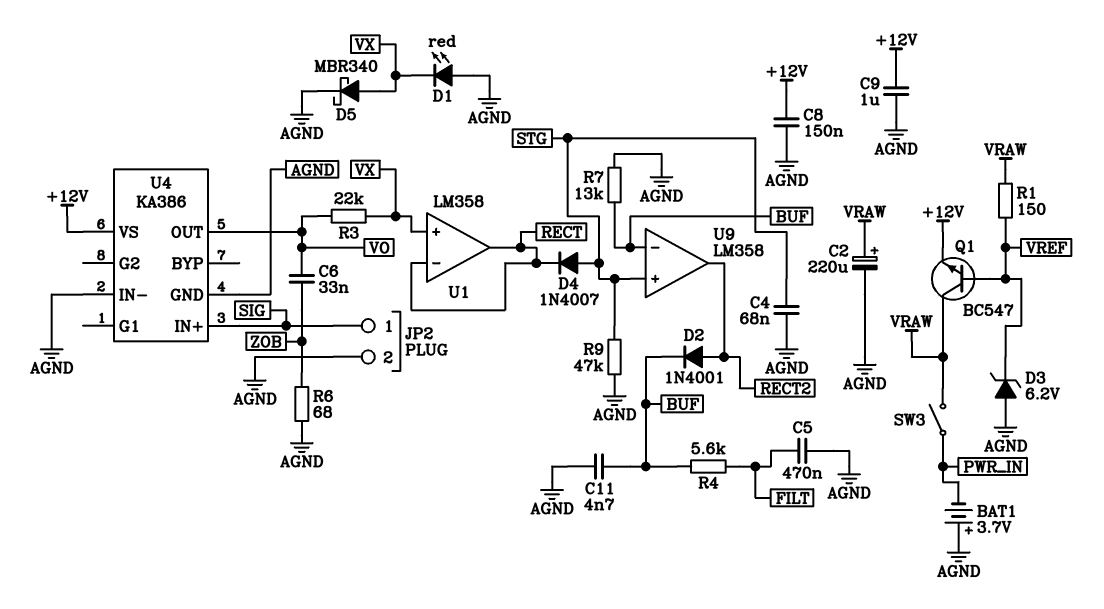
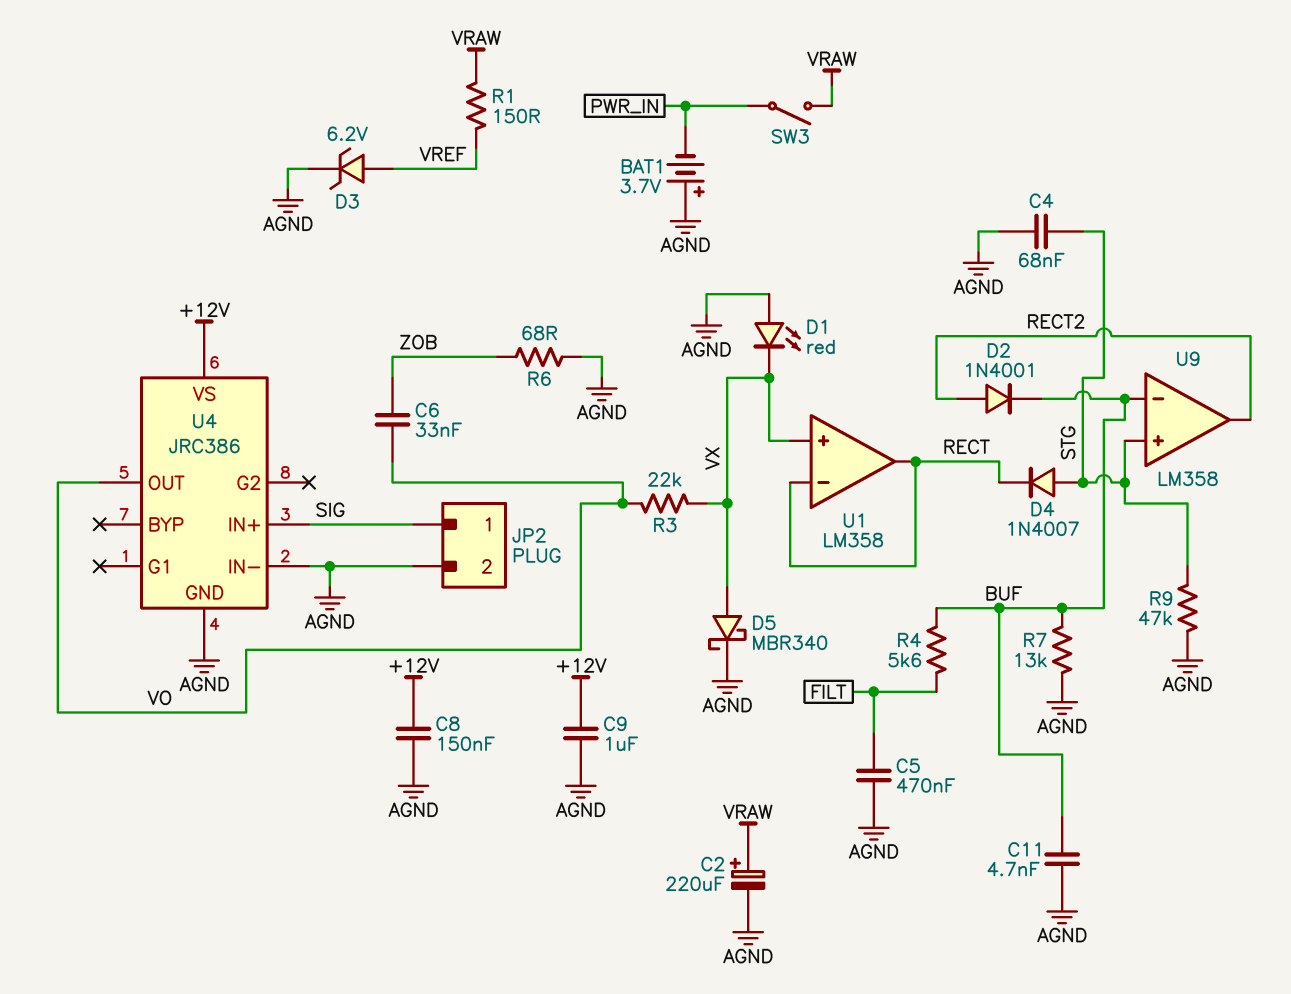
D3: zener 6.2V (A AGND, K VREF) -> zener 6.2V (A VREF, K AGND)
Q1: NPN BC547 (B VREF, C VRAW, E +12V) -> none
U4: KA386 -> JRC386

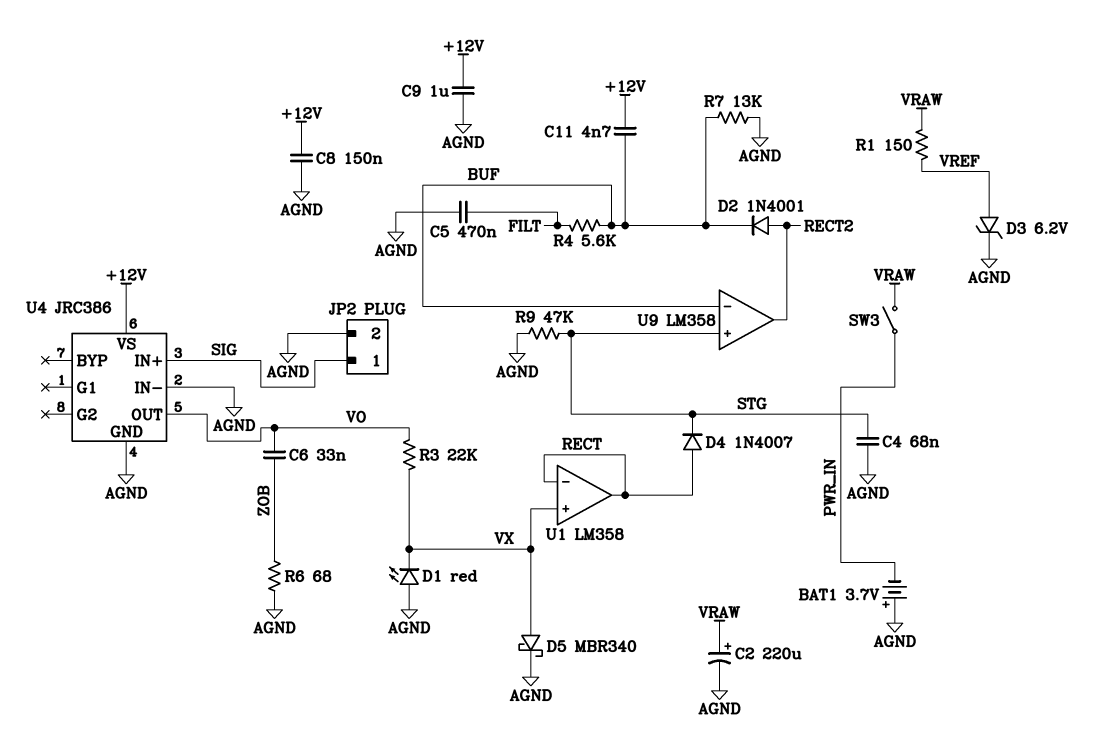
C11: 4.7nF (AGND, BUF) -> 4.7nF (+12V, BUF)
D4: diode 1N4007 (A STG, K RECT) -> diode 1N4007 (A RECT, K STG)

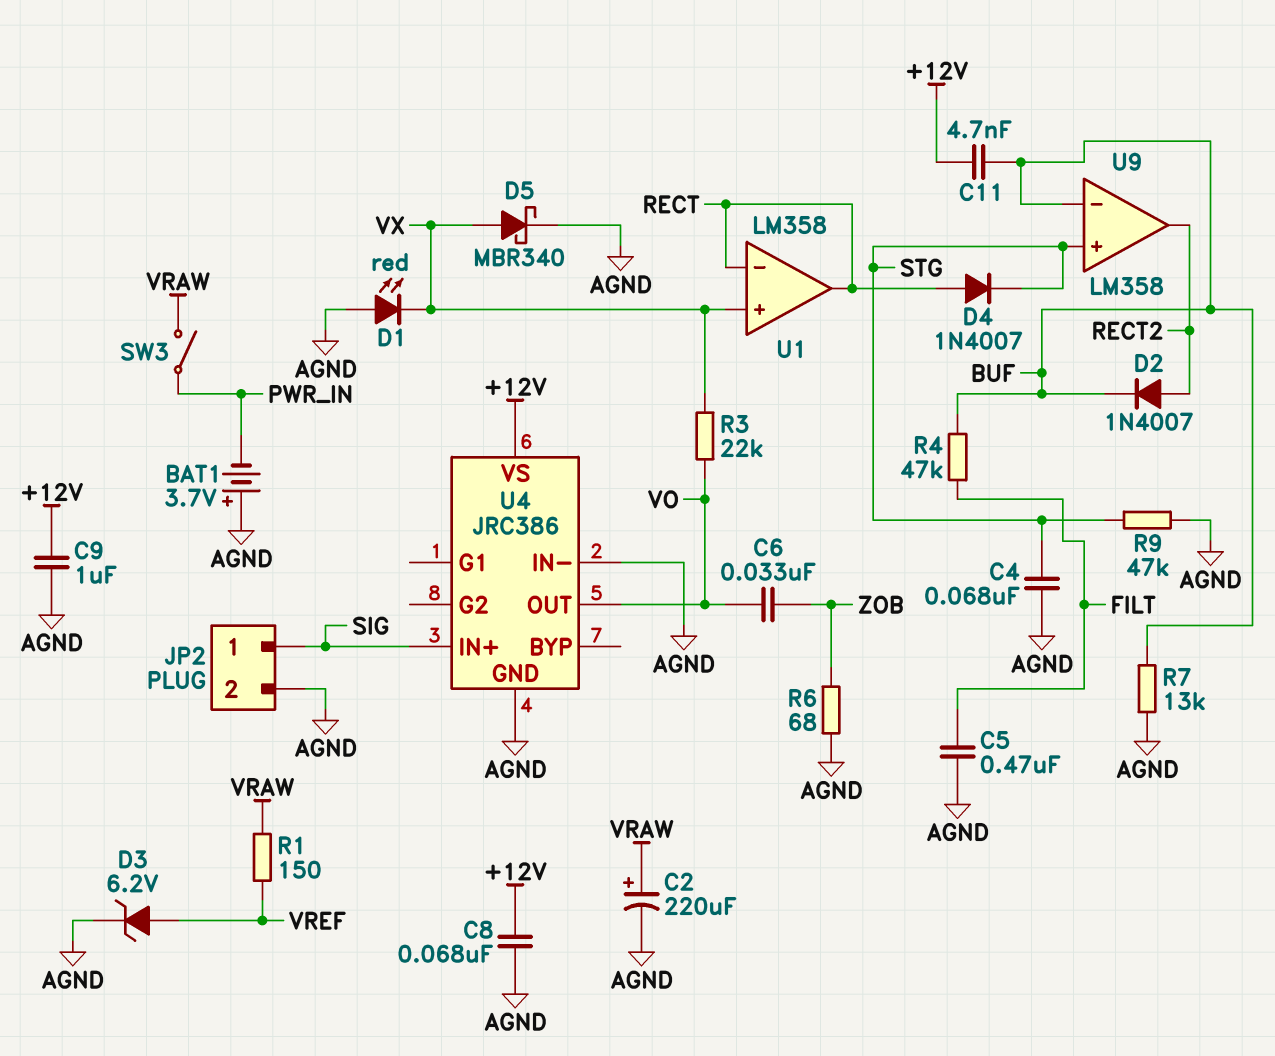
C8: 150nF (+12V, AGND) -> 68nF (+12V, AGND)
D2: diode 1N4001 (A RECT2, K BUF) -> diode 1N4007 (A RECT2, K BUF)
R4: 5.6k (BUF, FILT) -> 47k (BUF, FILT)

